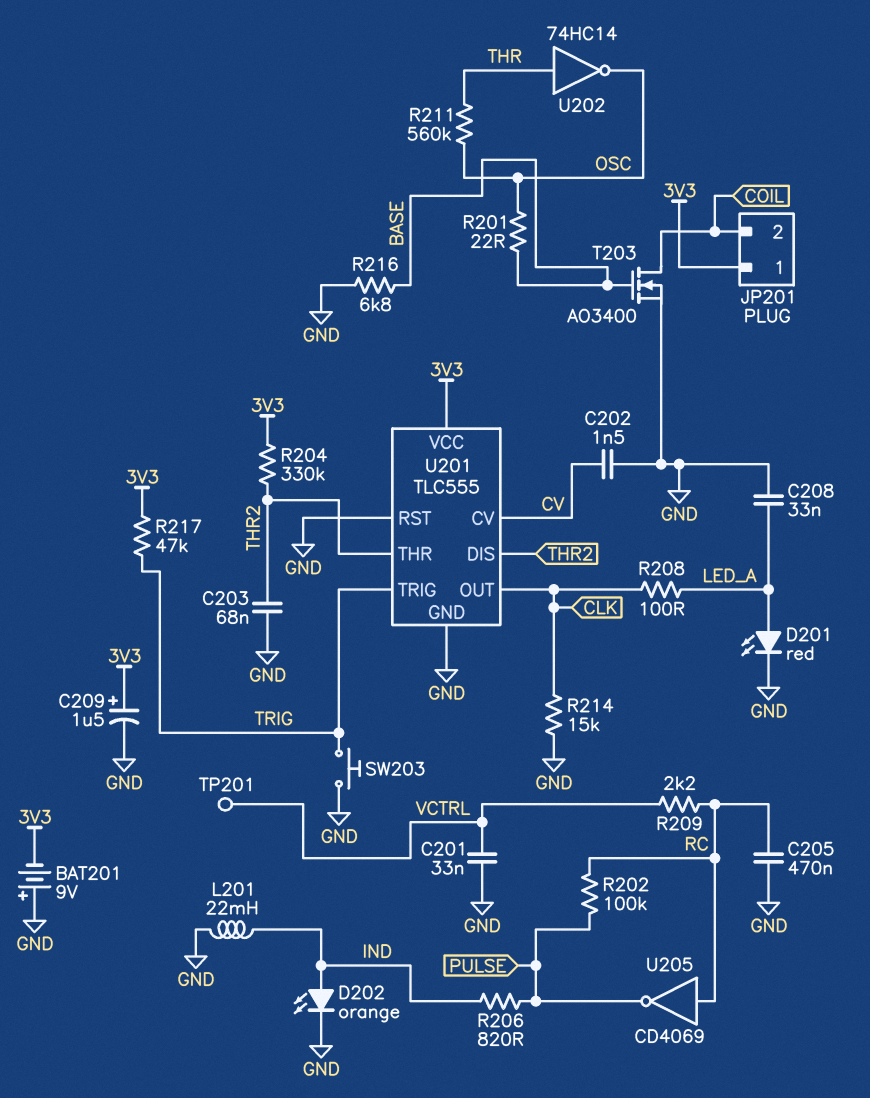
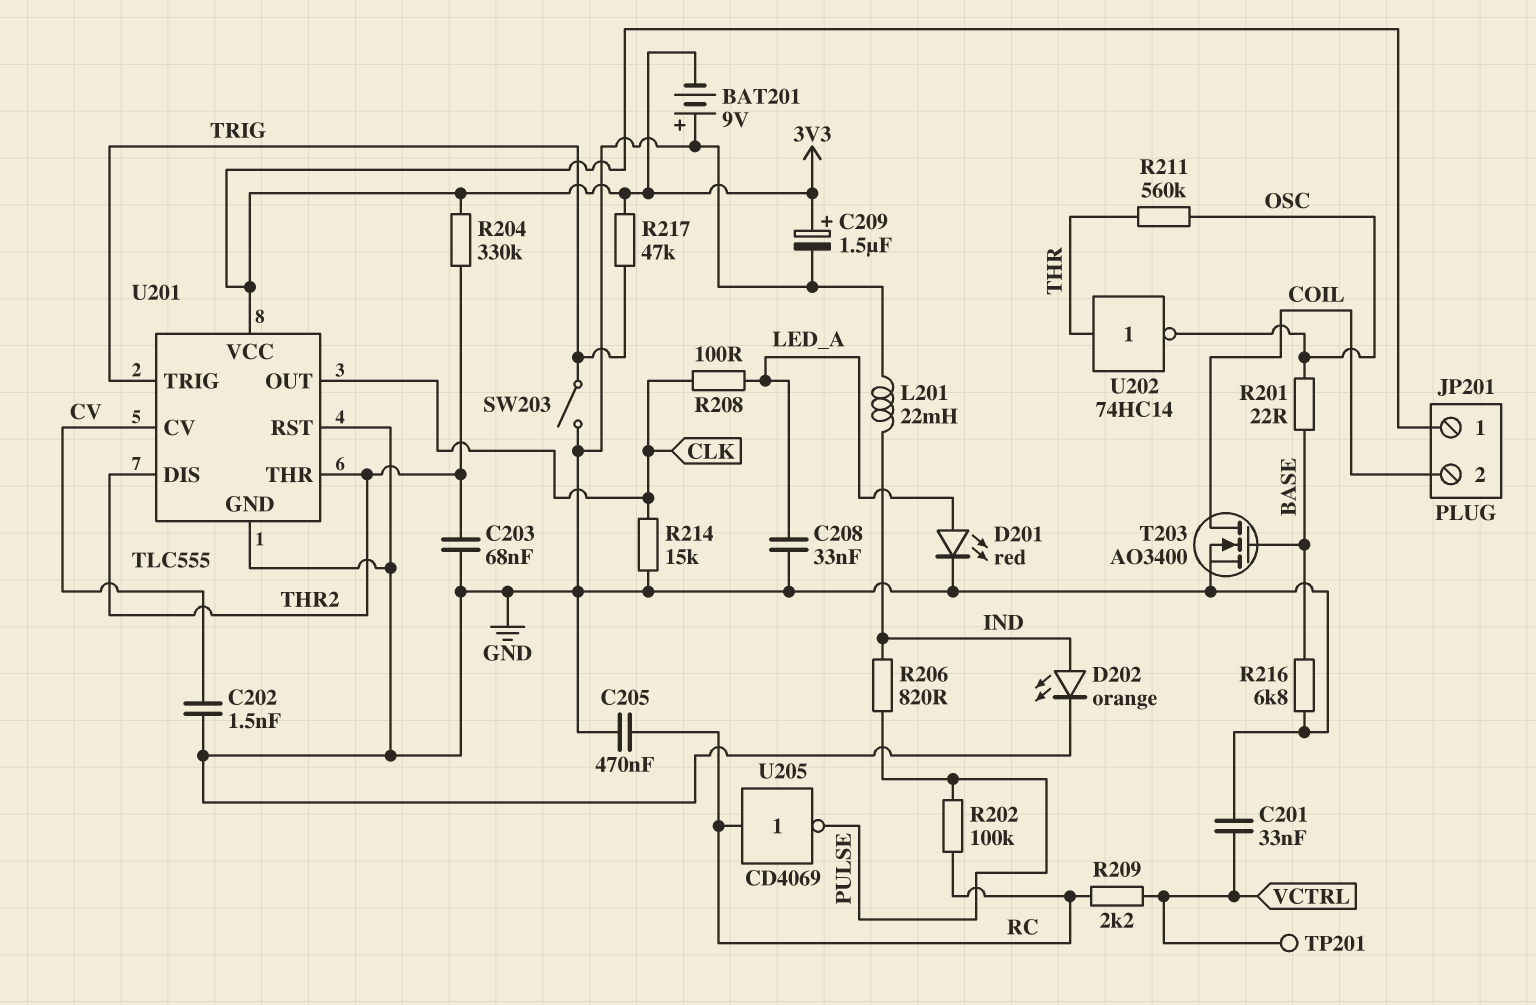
SW203: button (GND, TRIG) -> switch (GND, TRIG)

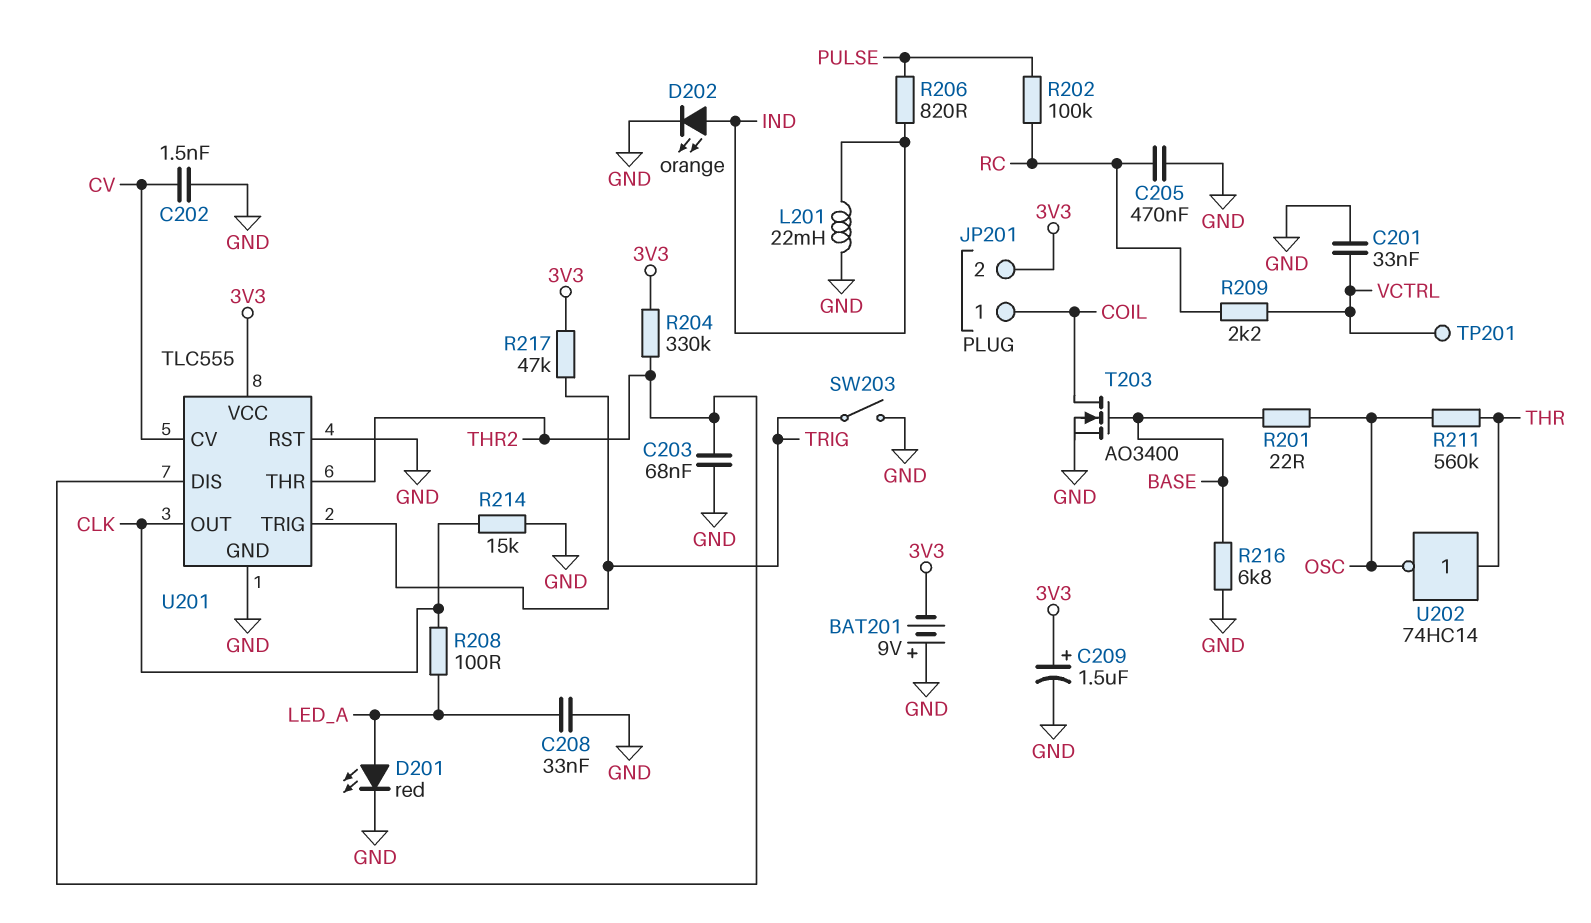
JP201 pin 1: 3V3 -> COIL
JP201 pin 2: COIL -> 3V3
U205: NOT CD4069 (in RC, out PULSE) -> none

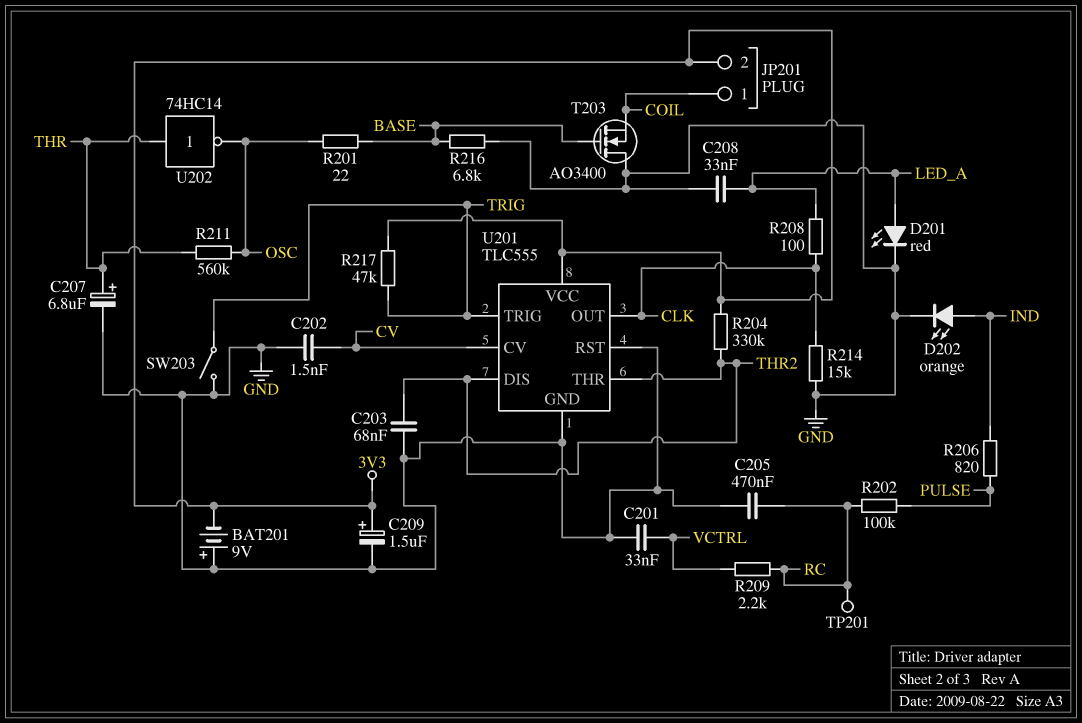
C207: none -> 6.8uF (plus THR, minus GND)
L201: 22mH (GND, IND) -> none
T203: NMOS AO3400 (G BASE, D COIL, S GND) -> NMOS AO3400 (G BASE, D GND, S COIL)
TP201: test point (VCTRL) -> test point (RC)

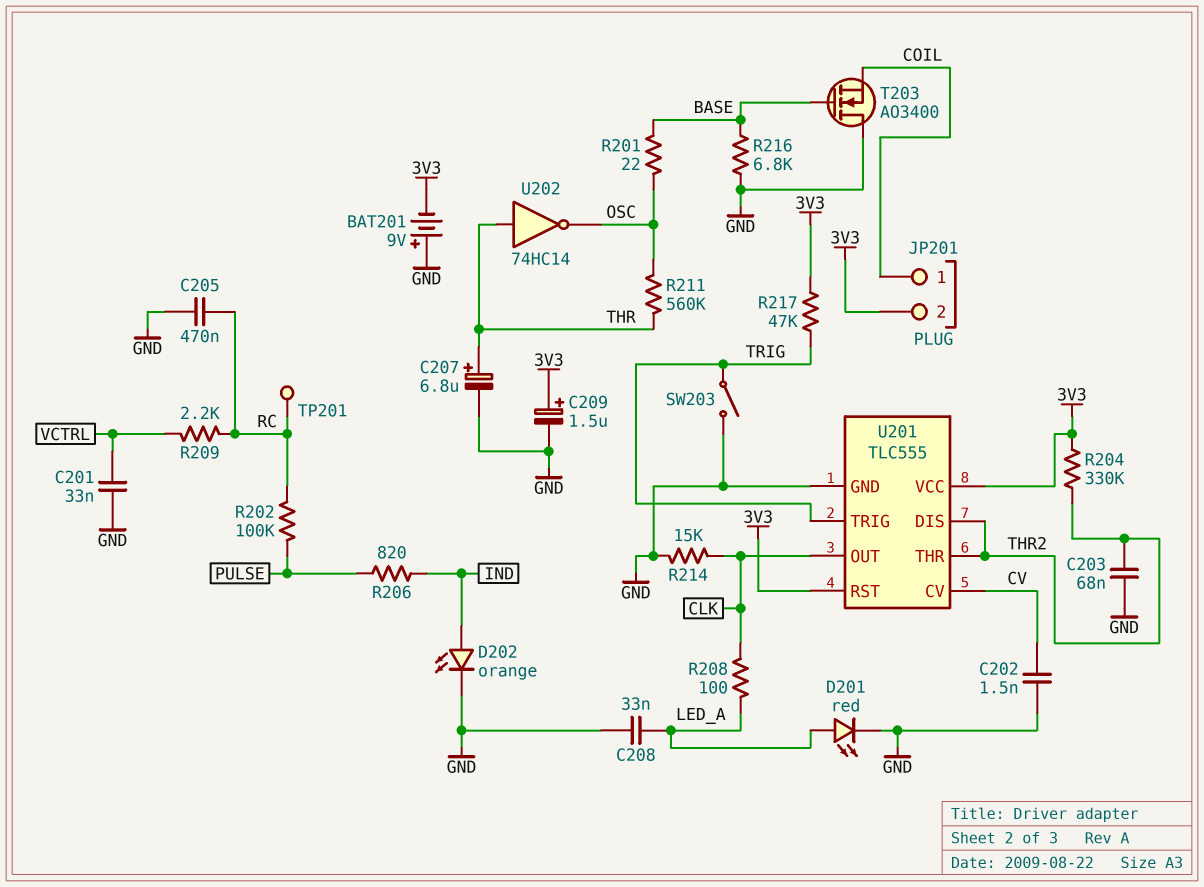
U201 pin RST: GND -> 3V3

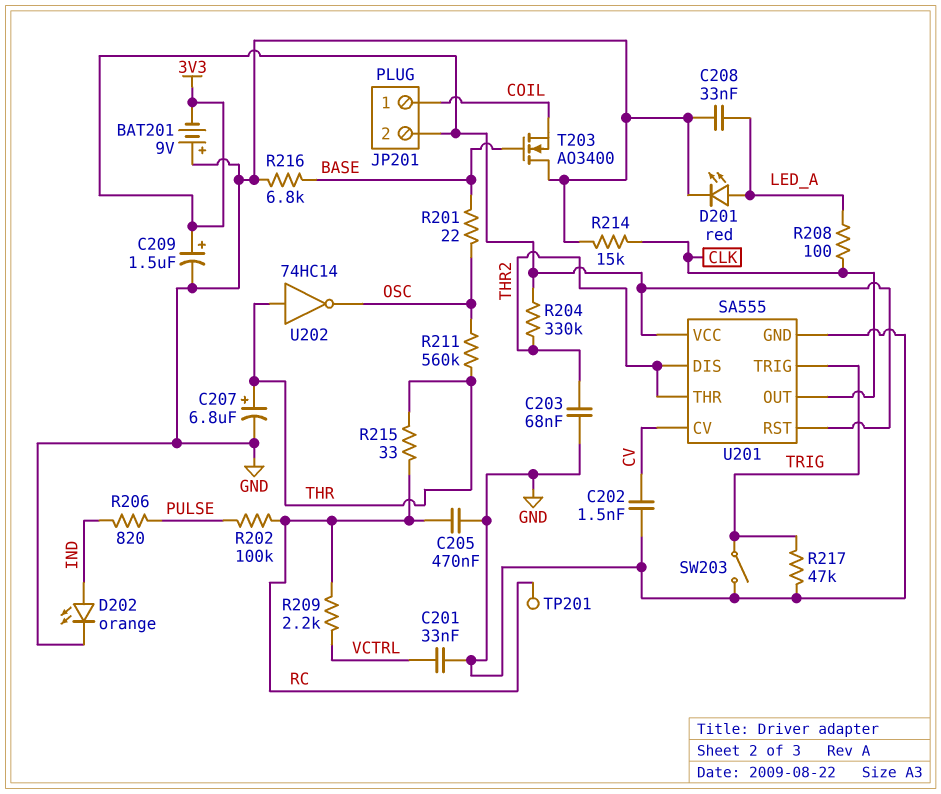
R215: none -> 33 (RC, THR)
R217: 47k (3V3, TRIG) -> 47k (GND, TRIG)
U201: TLC555 -> SA555

